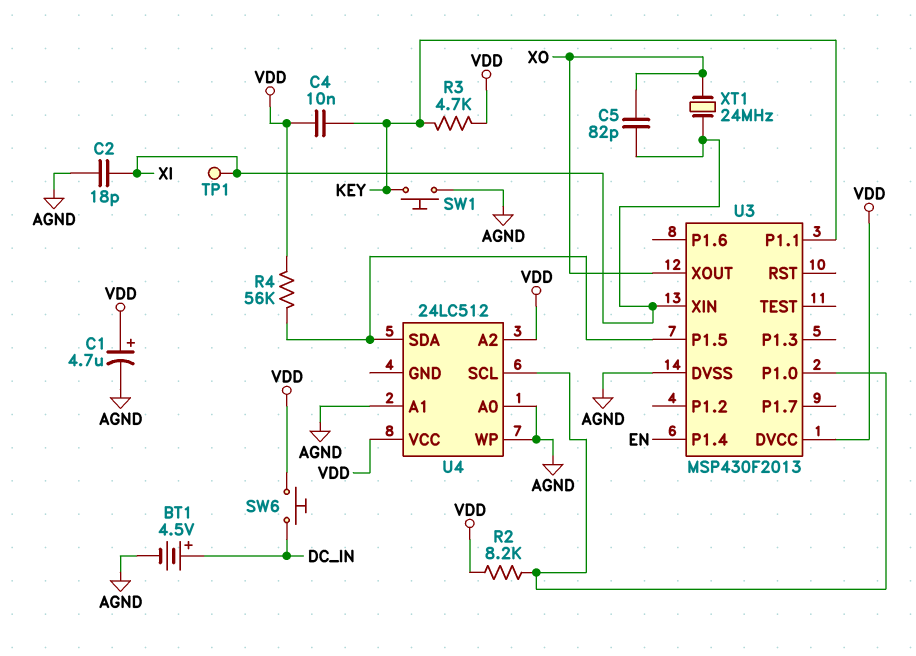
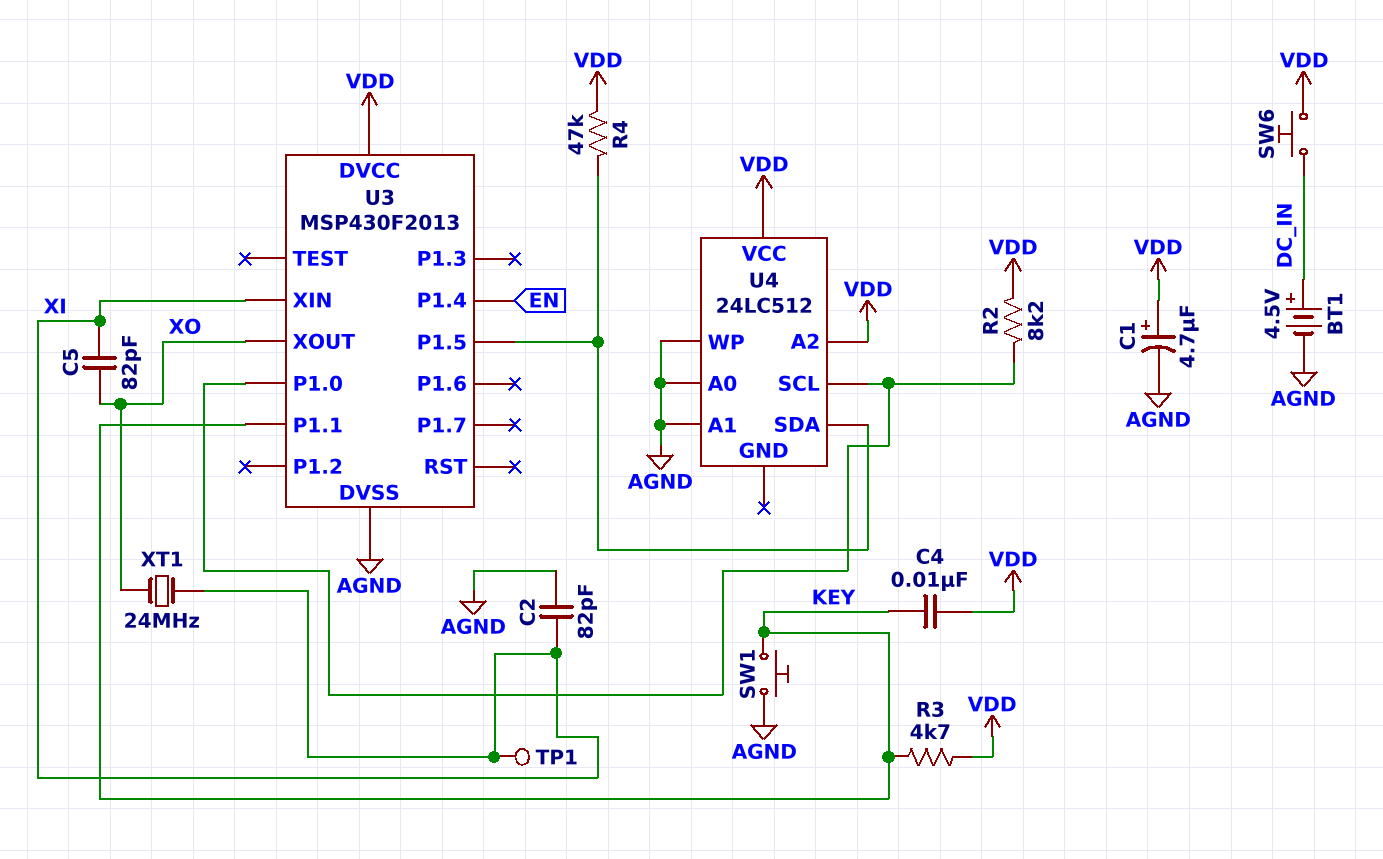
C2: 18pF (AGND, XI) -> 82pF (AGND, XI)
R4: 56k (U3/P1.5, VDD) -> 47k (U3/P1.5, VDD)

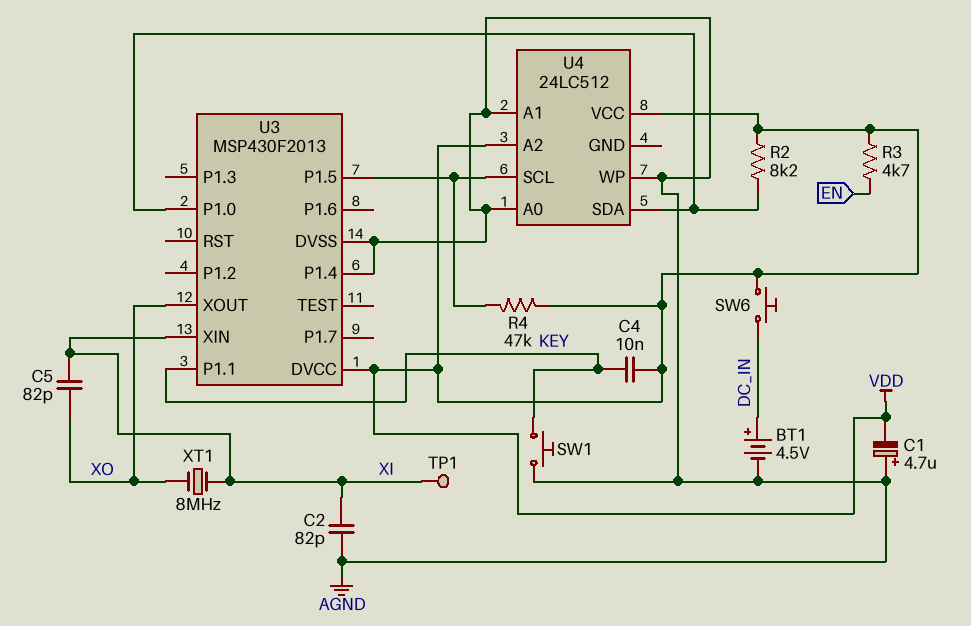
C1: 4.7uF (plus VDD, minus AGND) -> 4.7uF (plus AGND, minus VDD)
R3: 4.7k (KEY, VDD) -> 4.7k (EN, VDD)
U3 pin P1.4: EN -> AGND
U4 pin SCL: U3/P1.0 -> U3/P1.5
U4 pin SDA: U3/P1.5 -> U3/P1.0
XT1: 24MHz (XI, XO) -> 8MHz (XI, XO)

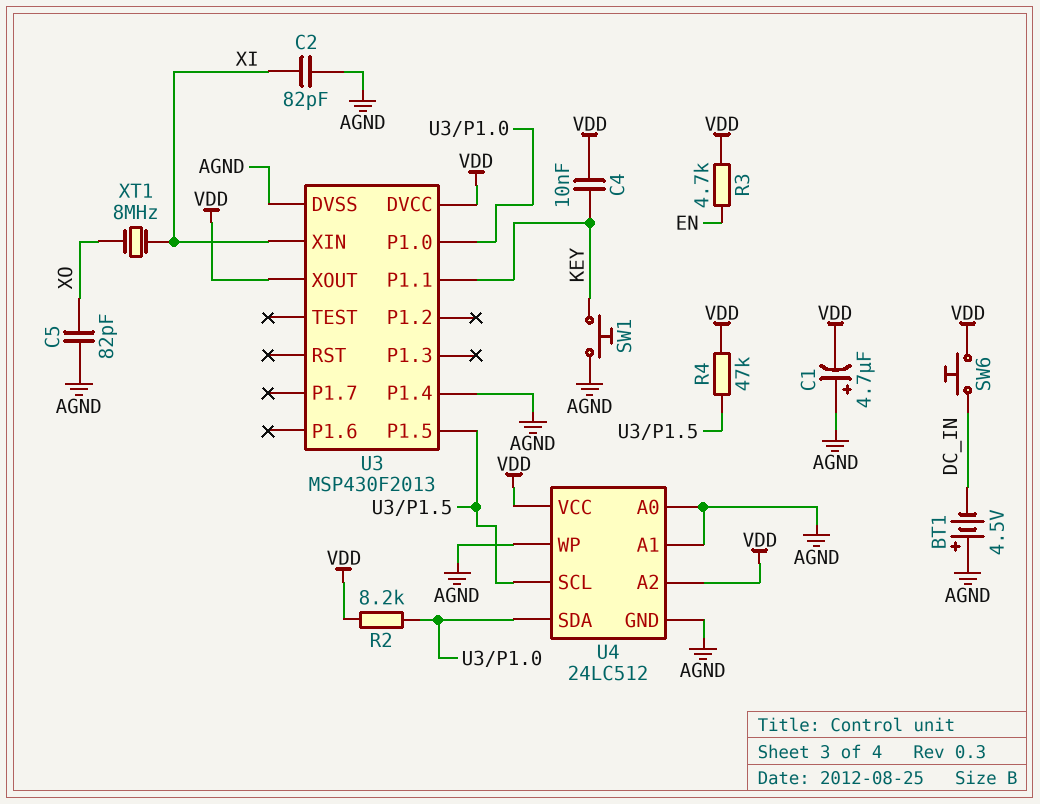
BT1: 4.5V (plus DC_IN, minus AGND) -> 4.5V (plus AGND, minus DC_IN)
C5: 82pF (XI, XO) -> 82pF (AGND, XO)
TP1: test point (XI) -> none
U3 pin XOUT: XO -> VDD
U4 pin GND: none -> AGND

